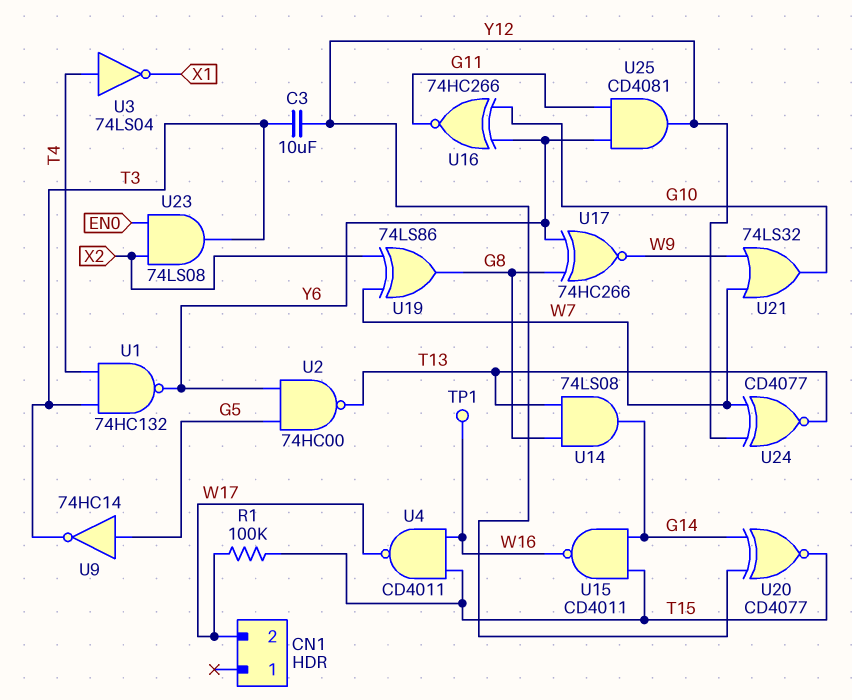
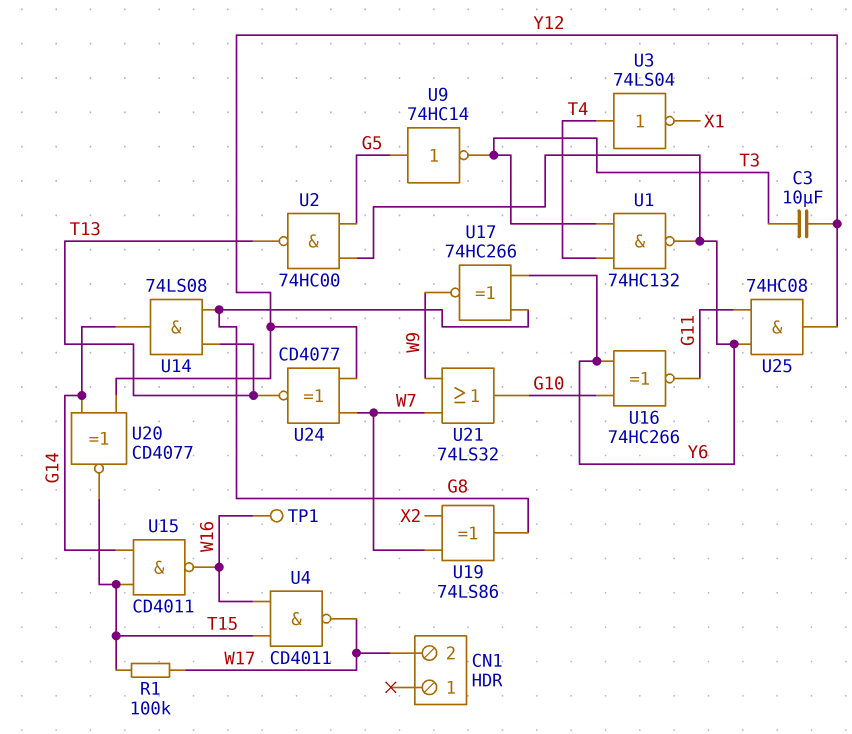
U23: AND 74LS08 (in EN0, in X2, out T3) -> none
U25: AND CD4081 (in G11, in Y6, out Y12) -> AND 74HC08 (in G11, in Y6, out Y12)

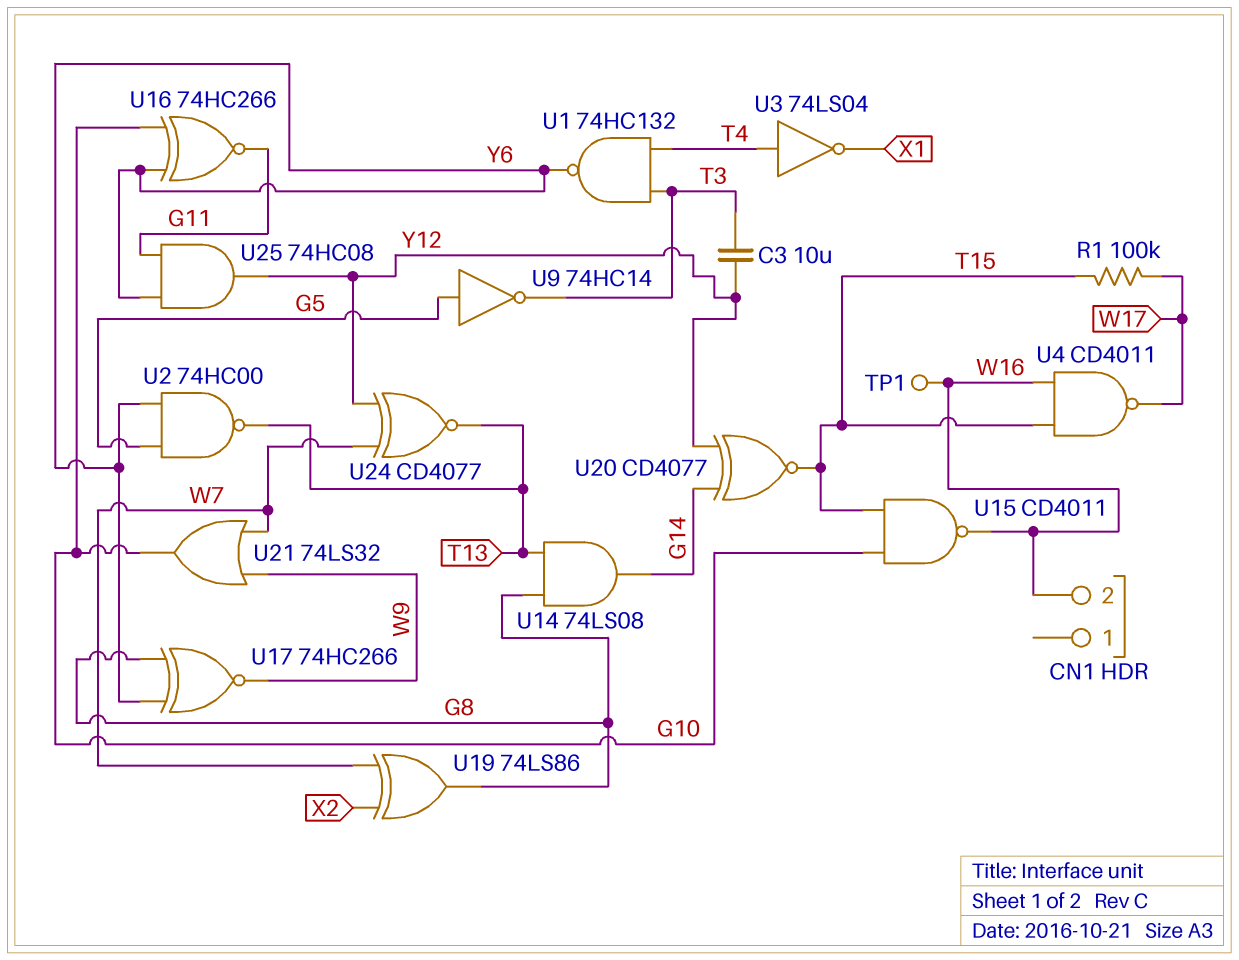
CN1 pin 2: W17 -> W16
U15: NAND CD4011 (in G14, in T15, out W16) -> NAND CD4011 (in G10, in T15, out W16)

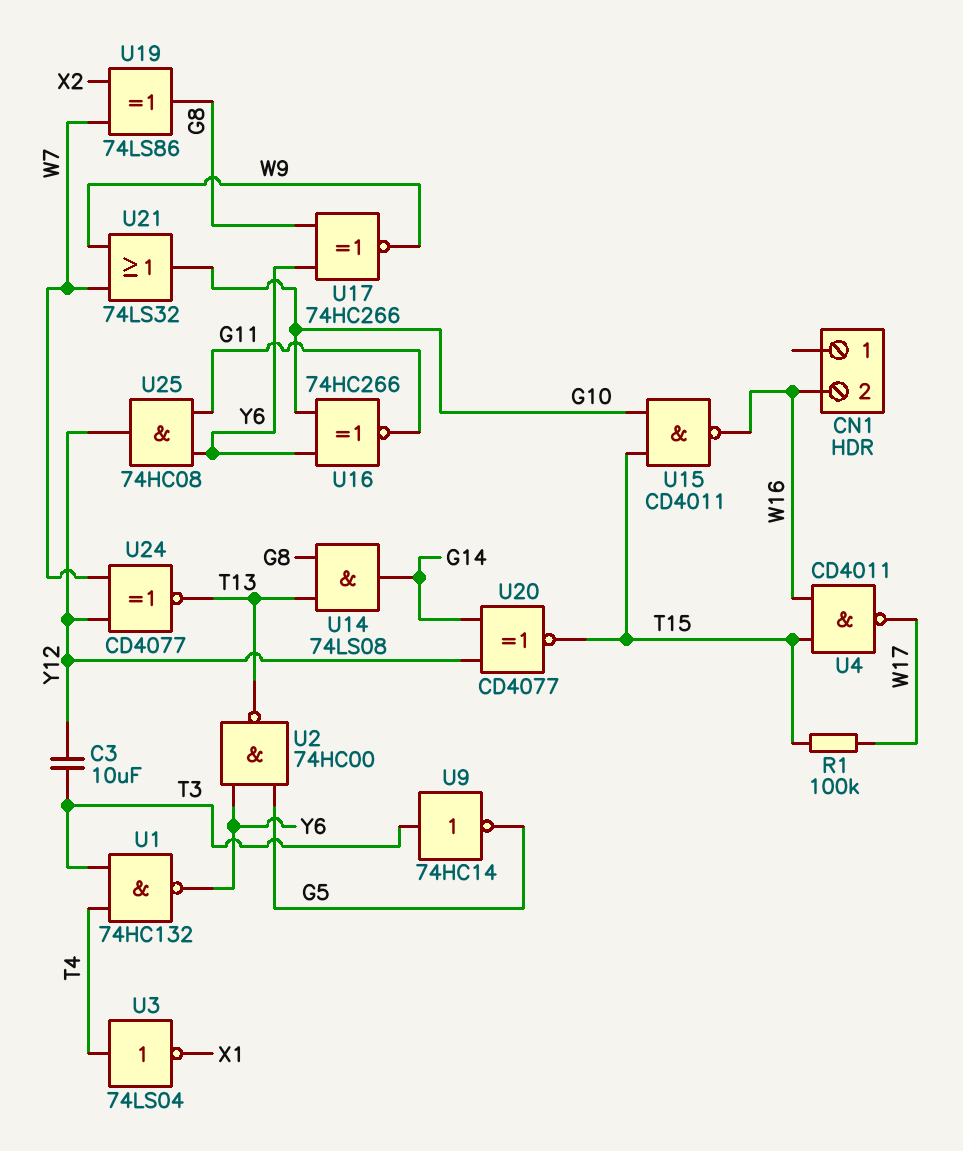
TP1: test point (W16) -> none
U9: NOT 74HC14 (in G5, out T3) -> NOT 74HC14 (in T3, out G5)

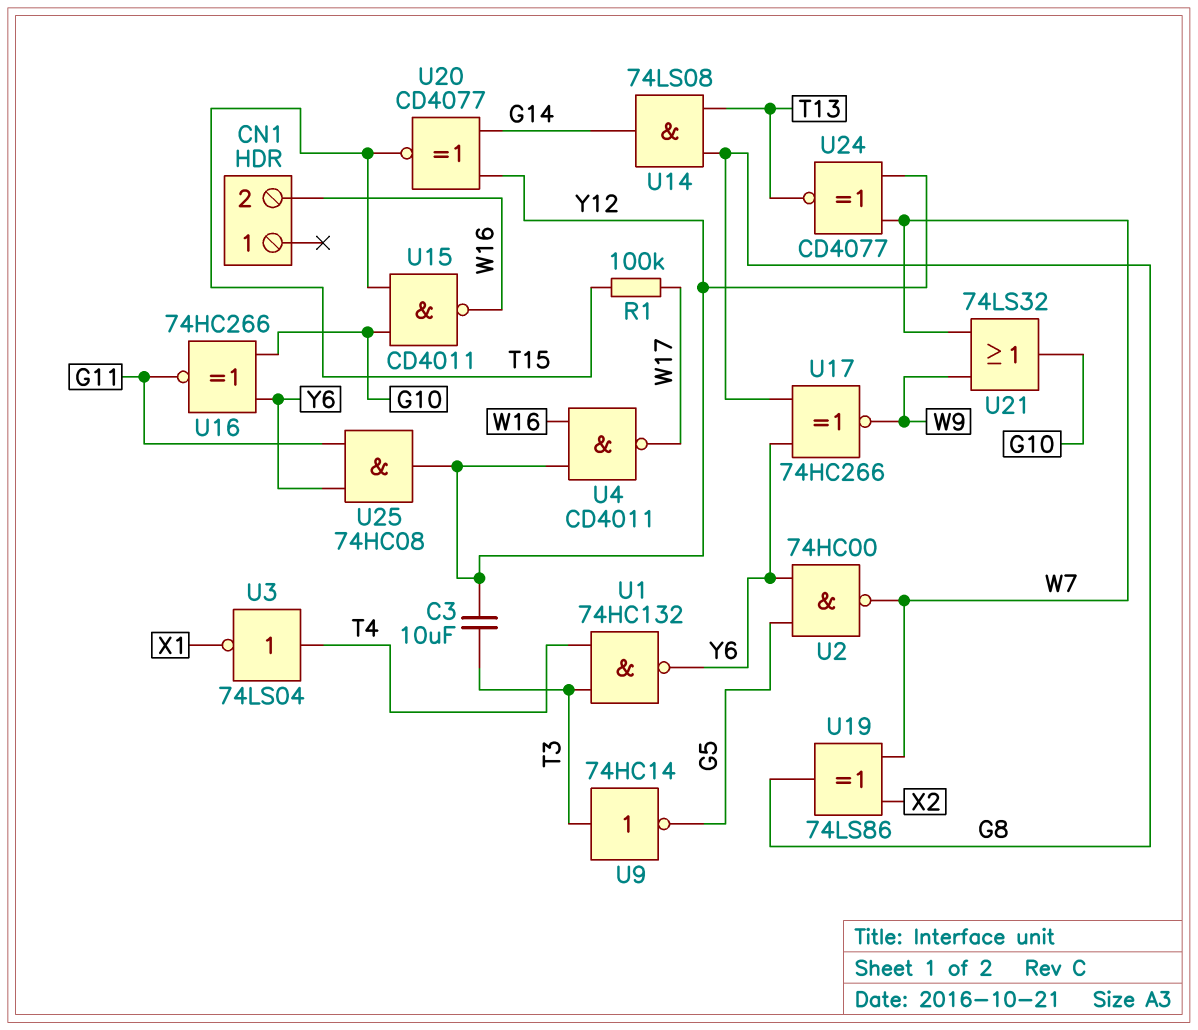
U2: NAND 74HC00 (in G5, in Y6, out T13) -> NAND 74HC00 (in G5, in Y6, out W7)
U4: NAND CD4011 (in T15, in W16, out W17) -> NAND CD4011 (in W16, in Y12, out W17)

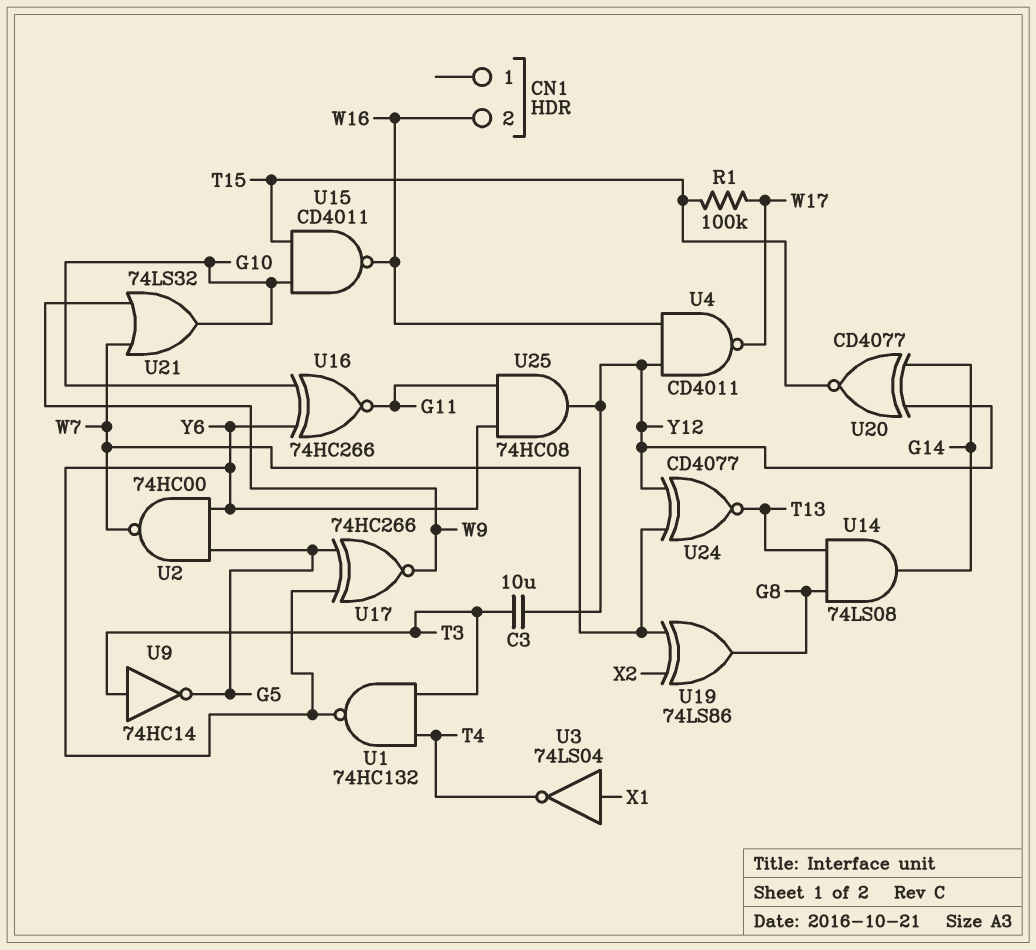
U3: NOT 74LS04 (in T4, out X1) -> NOT 74LS04 (in X1, out T4)
U17: XNOR 74HC266 (in G8, in Y6, out W9) -> XNOR 74HC266 (in G5, in Y6, out W9)

